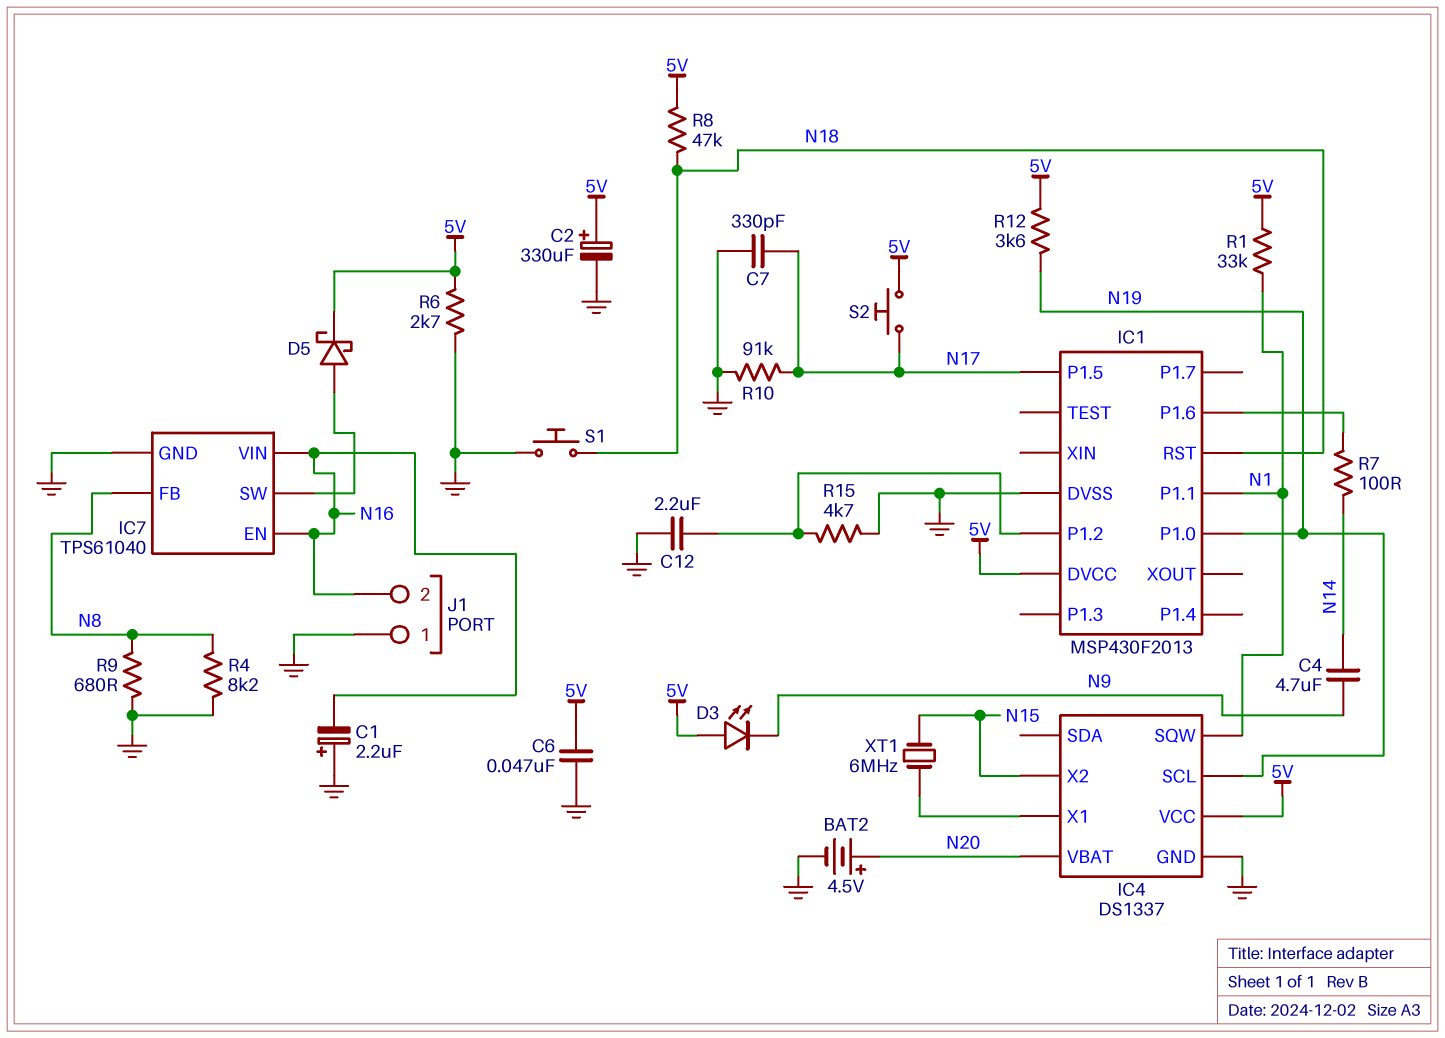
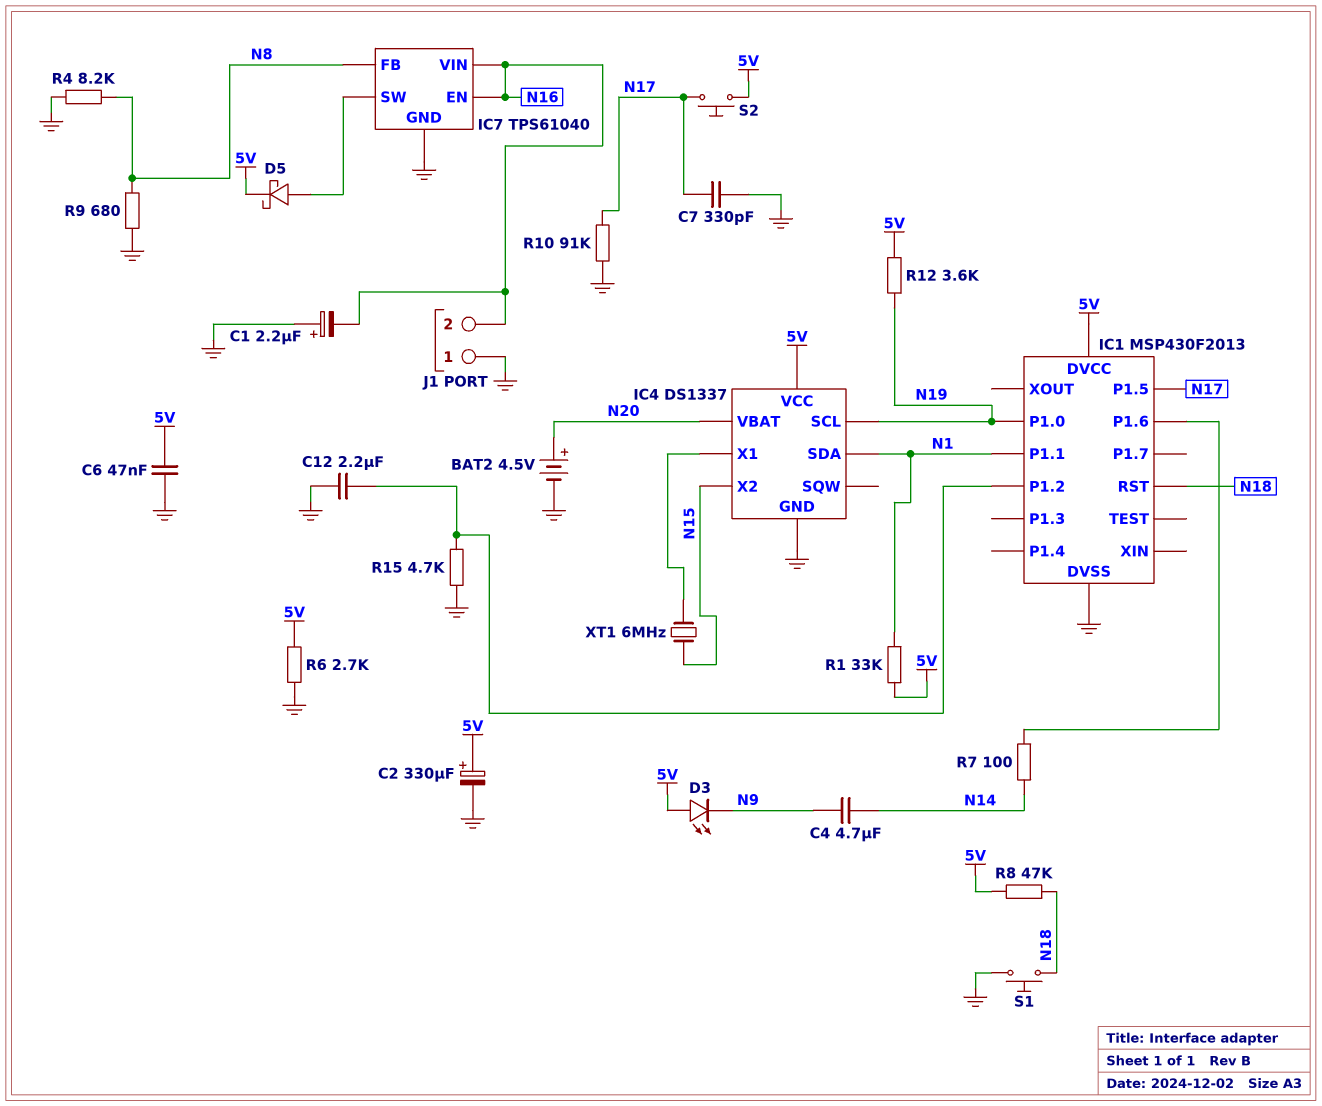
IC4 pin SDA: none -> N1
IC4 pin SQW: N1 -> none

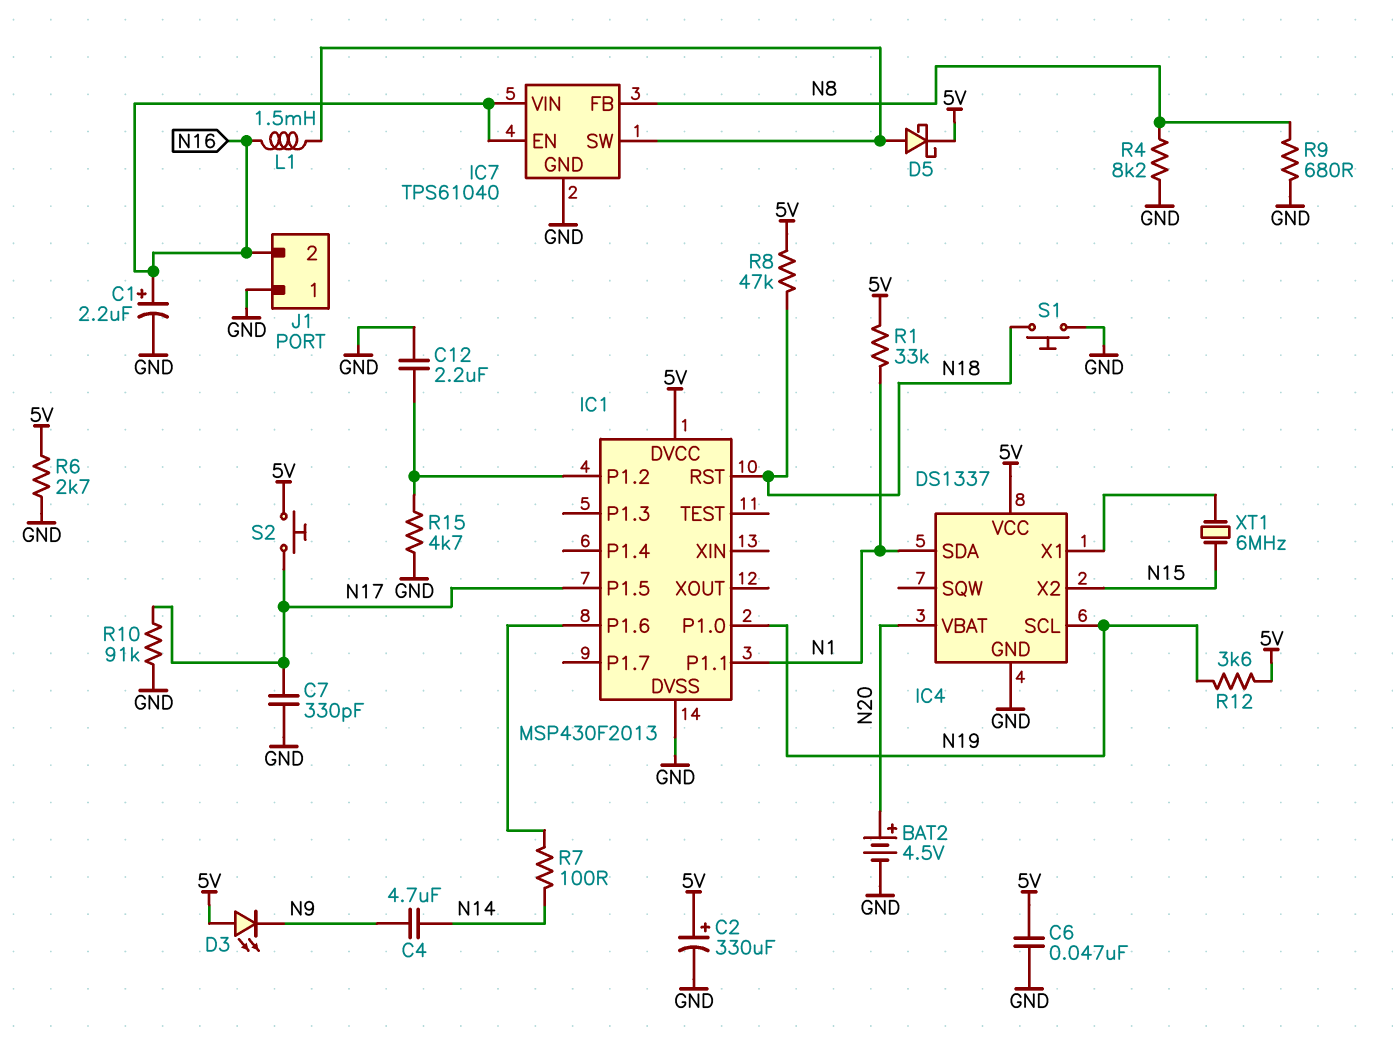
C1: 2.2uF (plus GND, minus N16) -> 2.2uF (plus N16, minus GND)
L1: none -> 1.5mH (IC7/SW, N16)

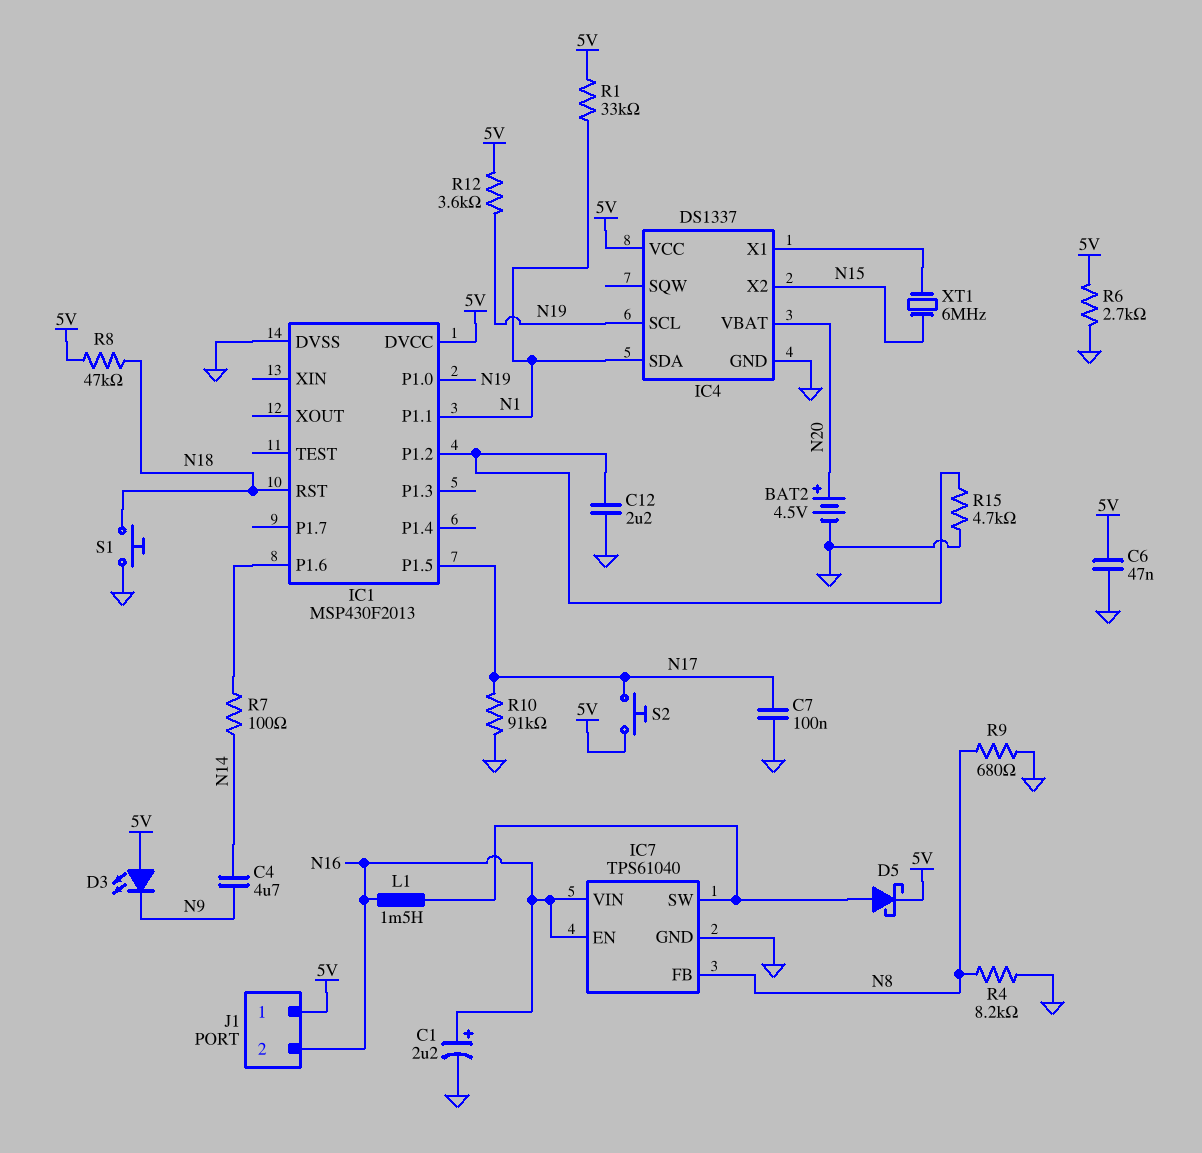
C2: 330uF (plus 5V, minus GND) -> none
C7: 330pF (GND, N17) -> 100nF (GND, N17)
J1 pin 1: GND -> 5V

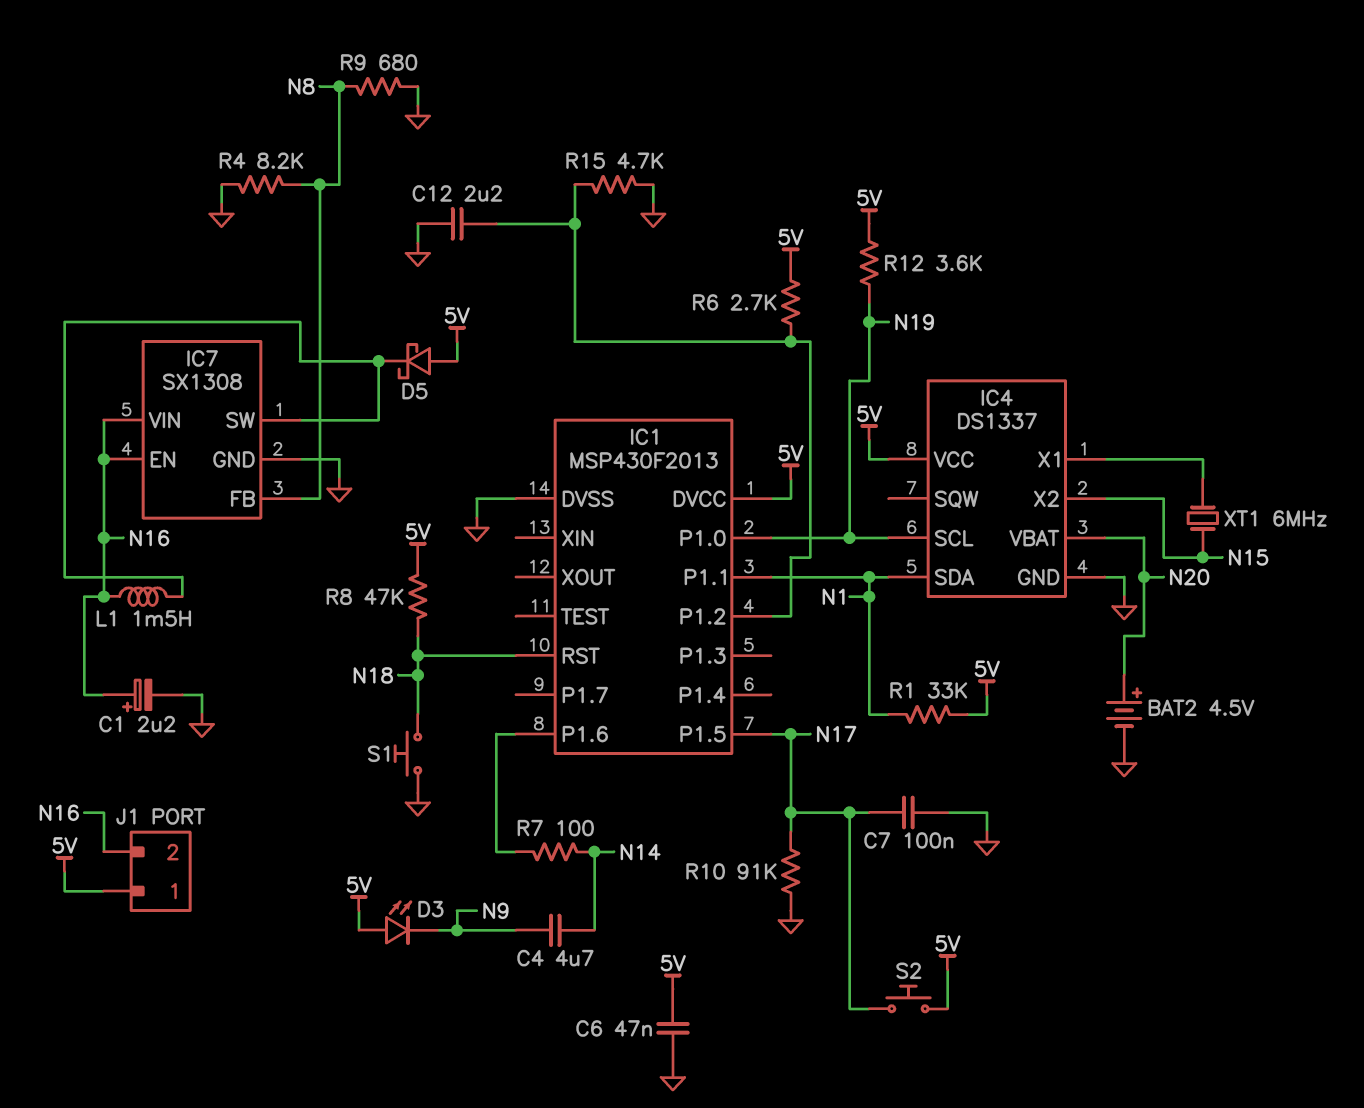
D5: schottky (A IC7/SW, K 5V) -> schottky (A 5V, K IC7/SW)
IC7: TPS61040 -> SX1308
R6: 2.7k (5V, GND) -> 2.7k (5V, IC1/P1.2)

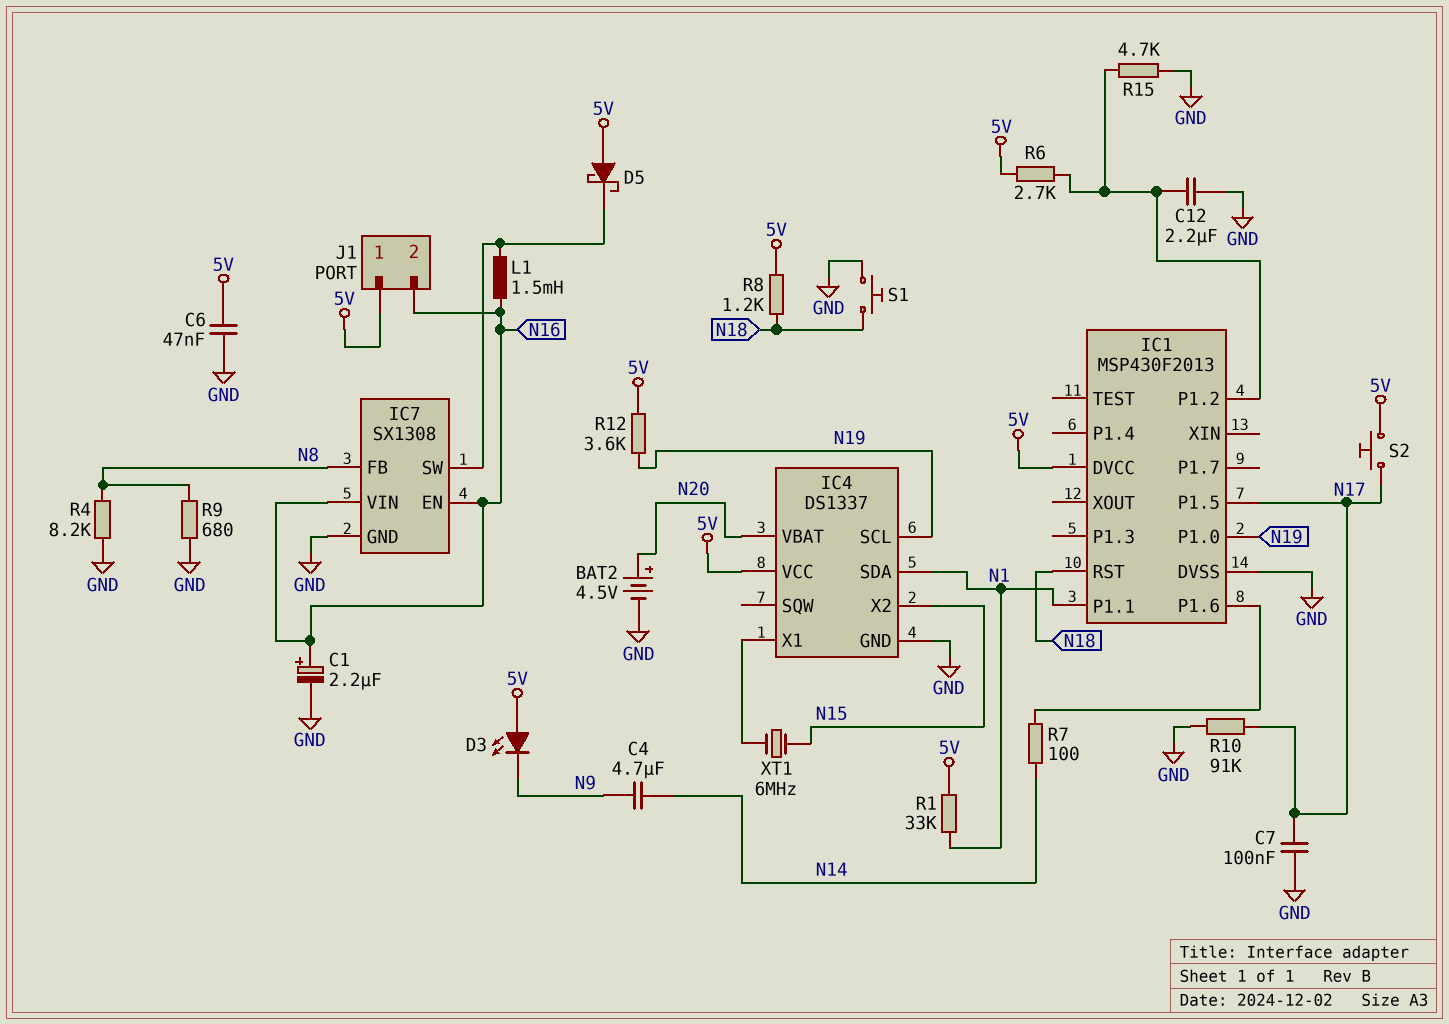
R8: 47k (5V, N18) -> 1.2k (5V, N18)

